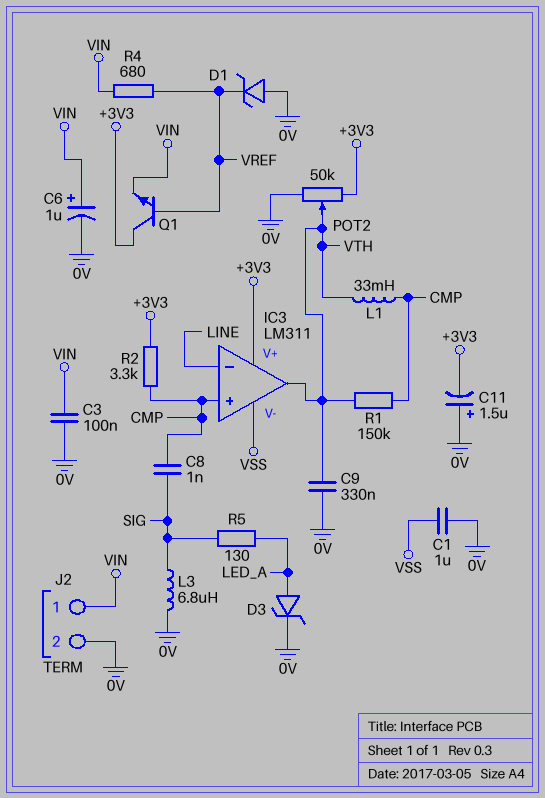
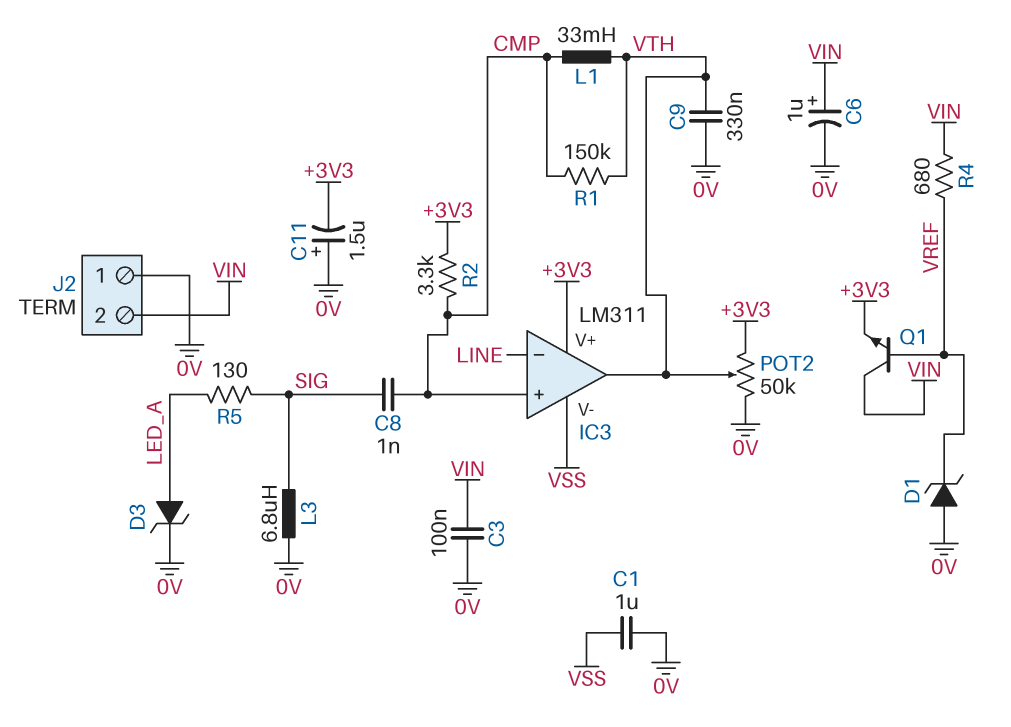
J2 pin 1: VIN -> 0V
J2 pin 2: 0V -> VIN
Q1: NPN (B VREF, C +3V3, E VIN) -> NPN (B VREF, C VIN, E +3V3)

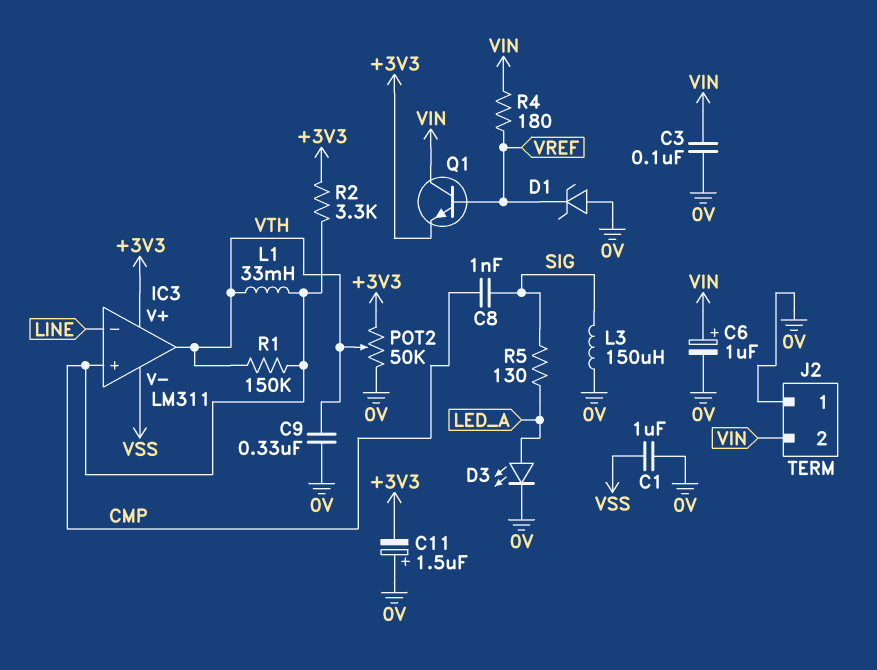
D3: zener (A LED_A, K 0V) -> LED (A LED_A, K 0V)
L3: 6.8uH (0V, SIG) -> 150uH (0V, SIG)
R4: 680 (VIN, VREF) -> 180 (VIN, VREF)

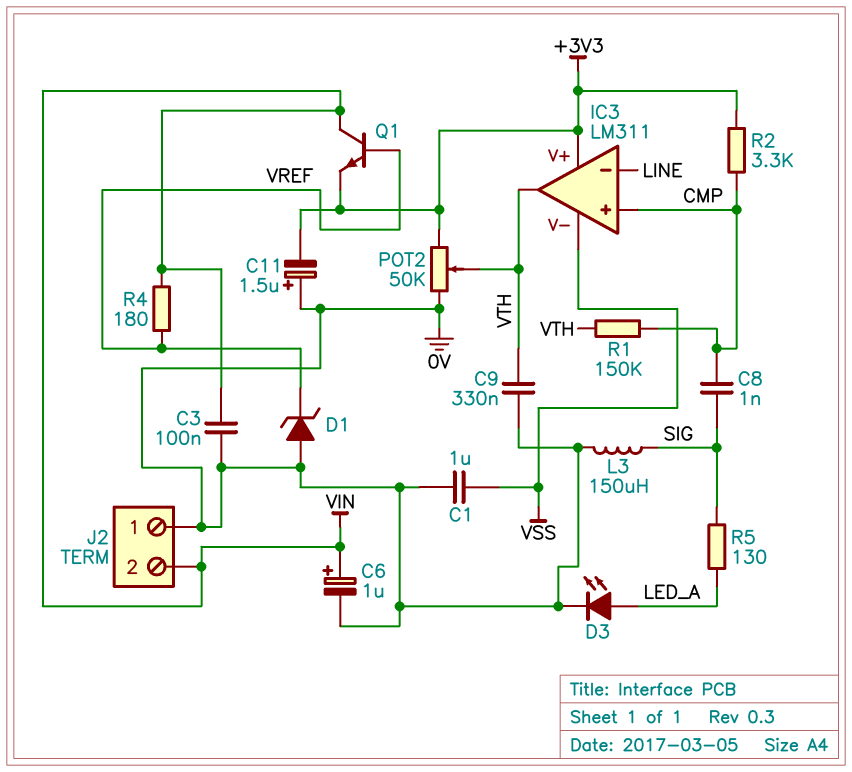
L1: 33mH (CMP, VTH) -> none

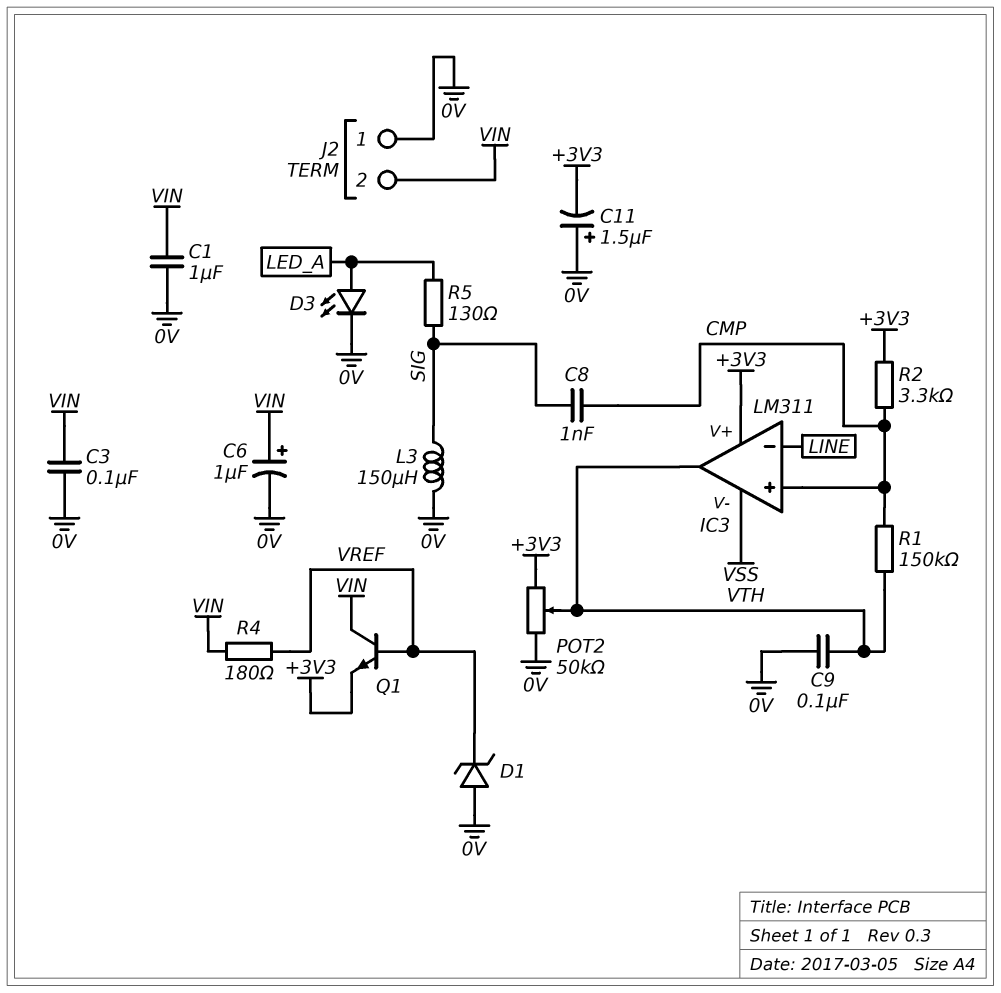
C1: 1uF (0V, VSS) -> 1uF (0V, VIN)
C9: 330nF (0V, VTH) -> 100nF (0V, VTH)

